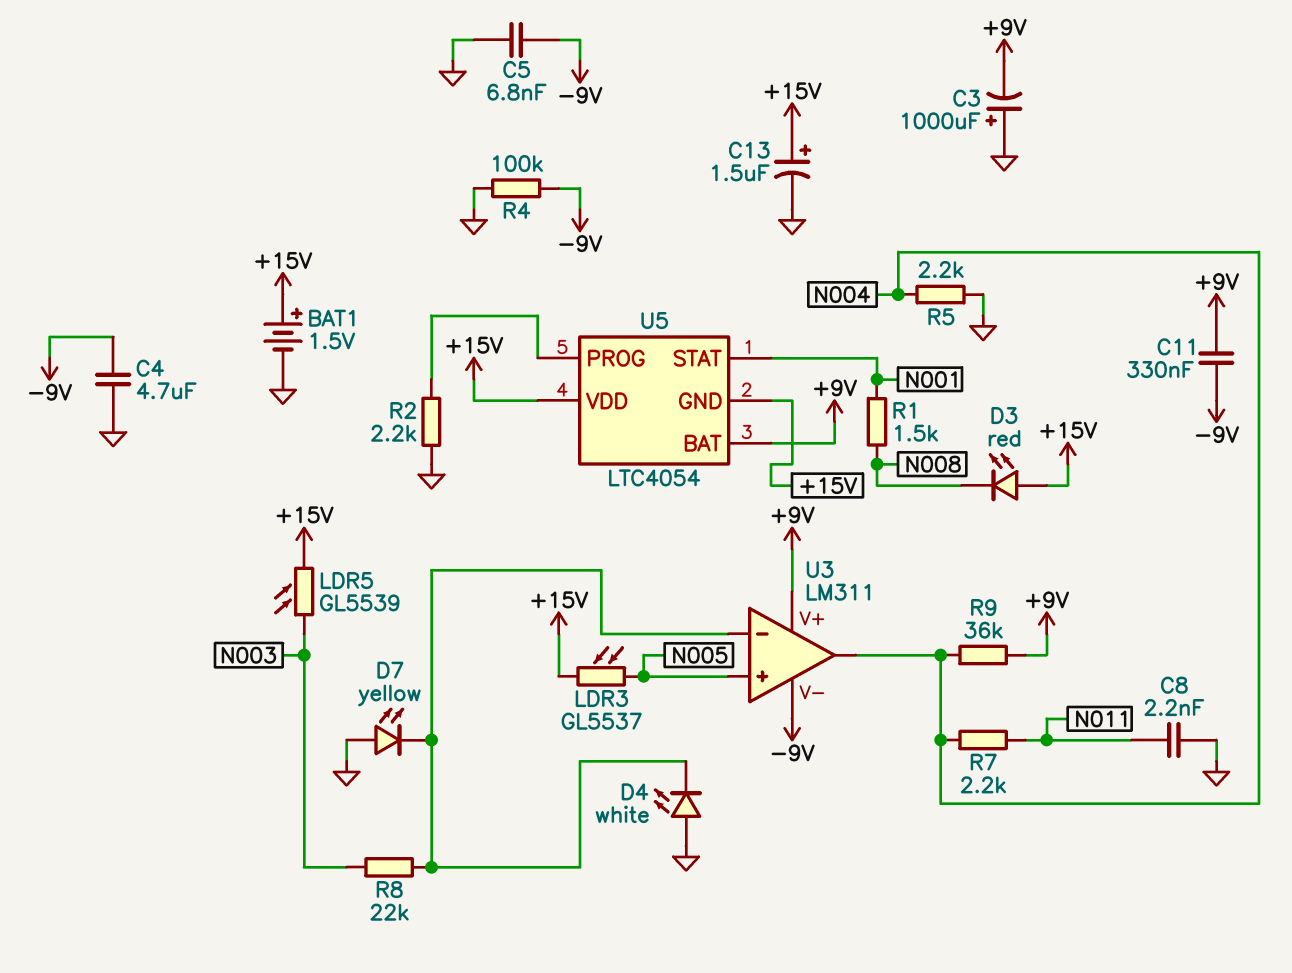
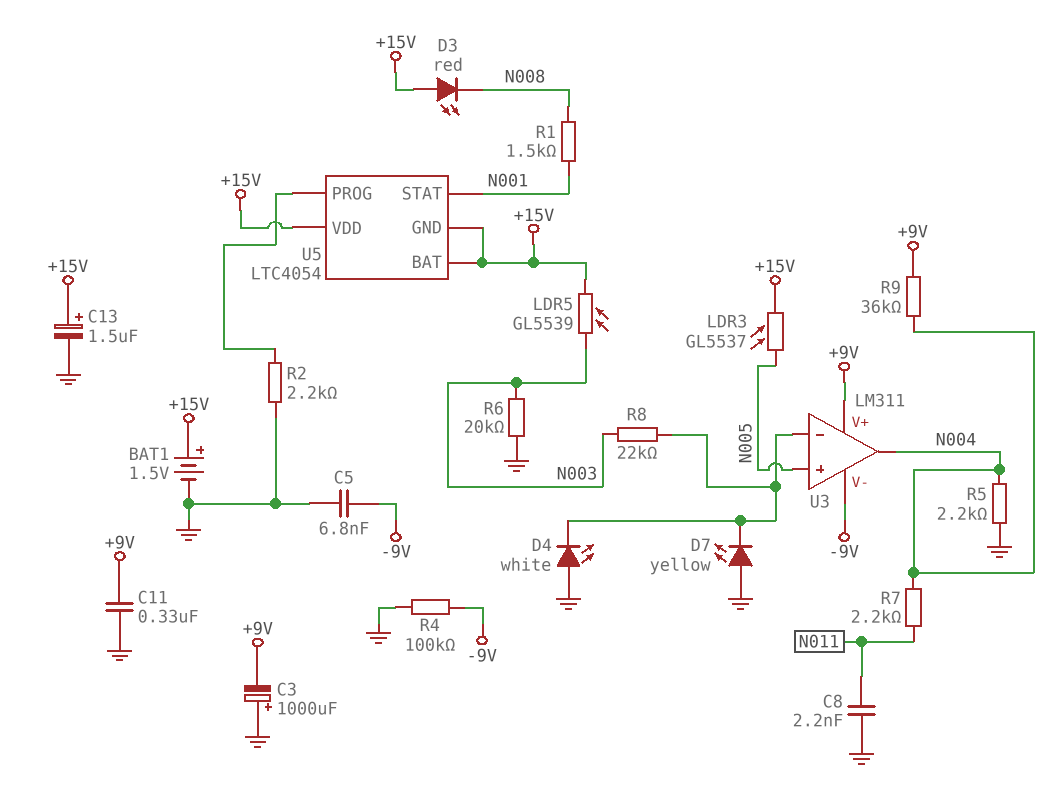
C4: 4.7uF (-9V, GND) -> none
C11: 330nF (+9V, -9V) -> 330nF (+9V, GND)
R6: none -> 20k (GND, N003)
U5 pin BAT: +9V -> +15V

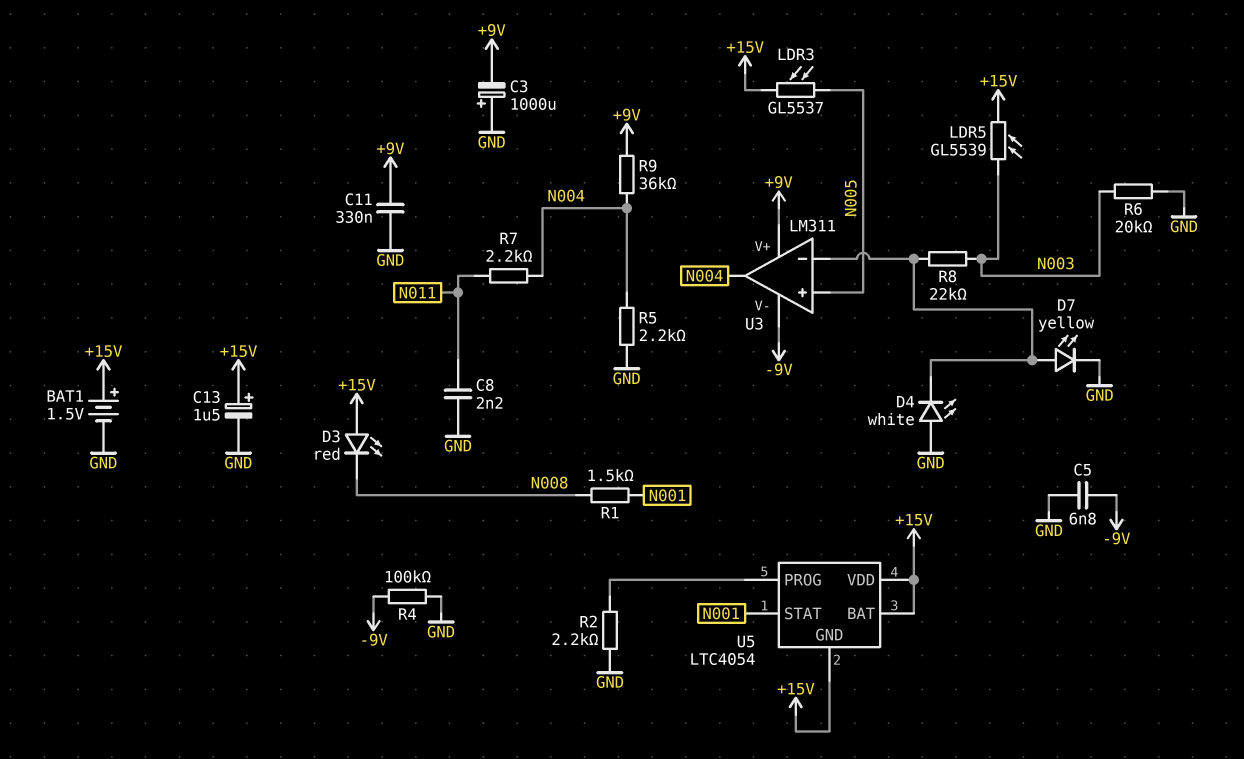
D7: LED yellow (A GND, K U3/in-) -> LED yellow (A U3/in-, K GND)

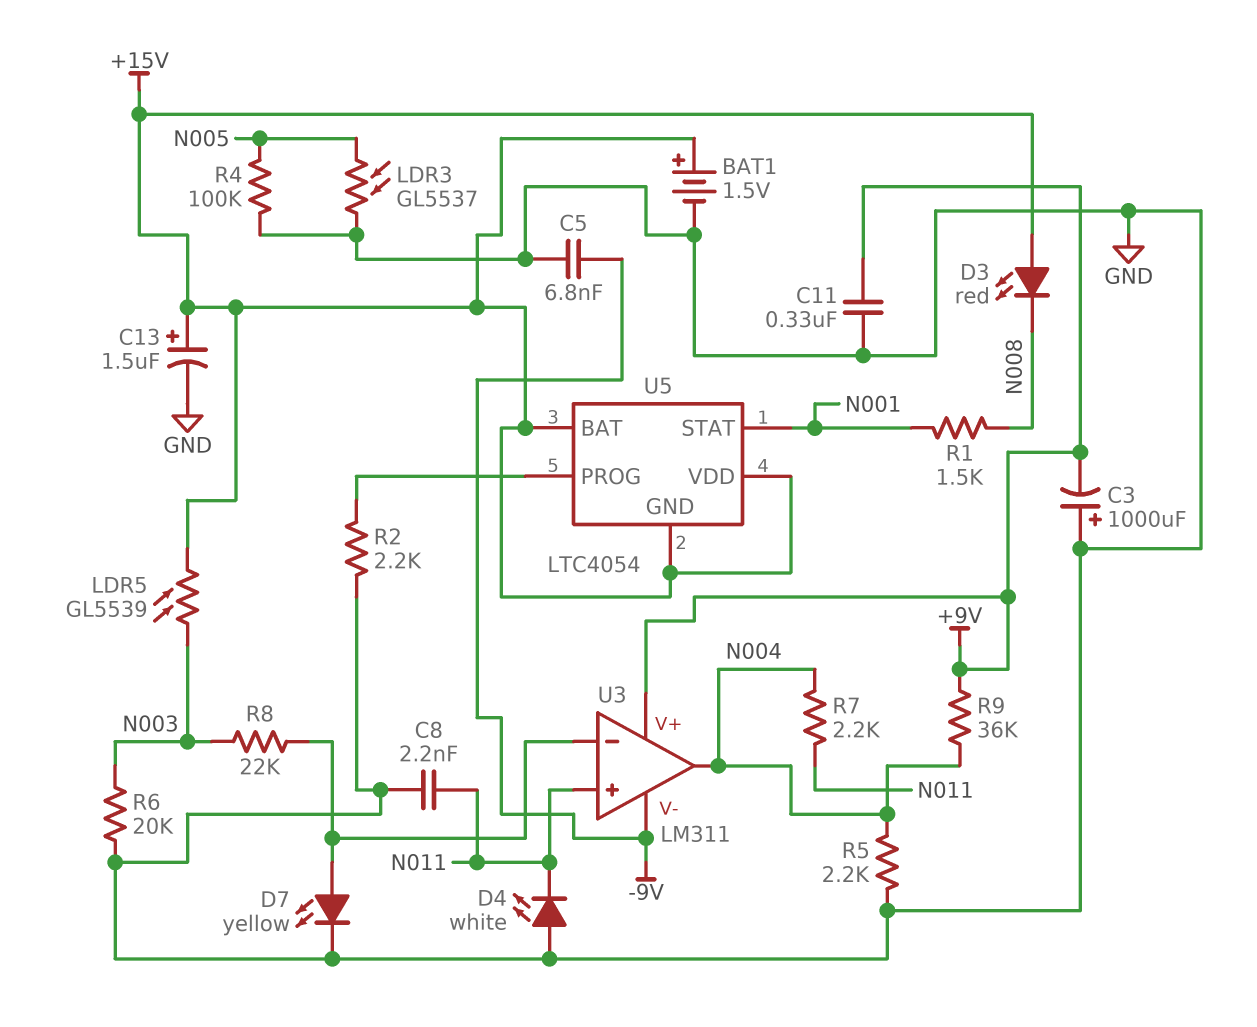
D4: LED white (A GND, K U3/in-) -> LED white (A GND, K N011)
LDR3: GL5537 (+15V, N005) -> GL5537 (GND, N005)
R4: 100k (-9V, GND) -> 100k (GND, N005)
U3 pin in+: N005 -> N011

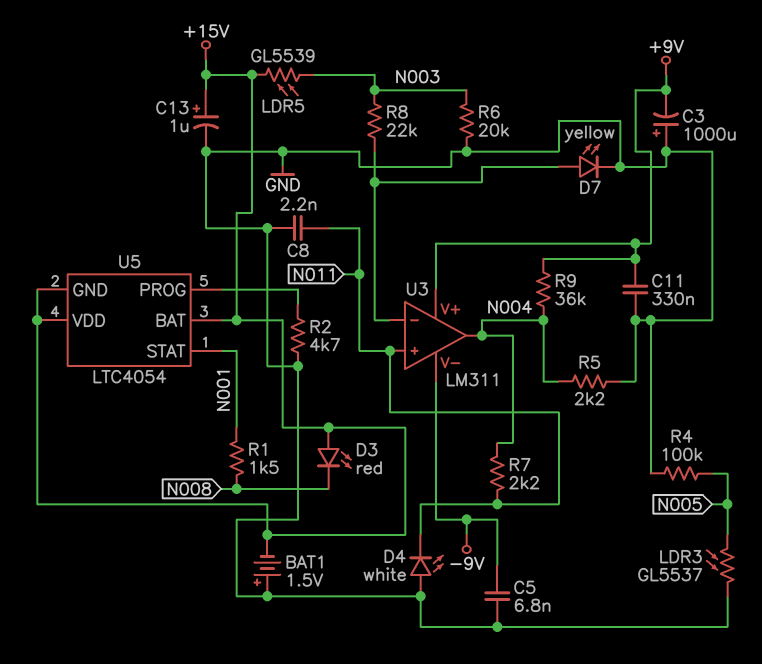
BAT1: 1.5V (plus +15V, minus GND) -> 1.5V (plus GND, minus +15V)
C13: 1.5uF (plus +15V, minus GND) -> 1uF (plus +15V, minus GND)
R2: 2.2k (GND, U5/PROG) -> 4.7k (GND, U5/PROG)

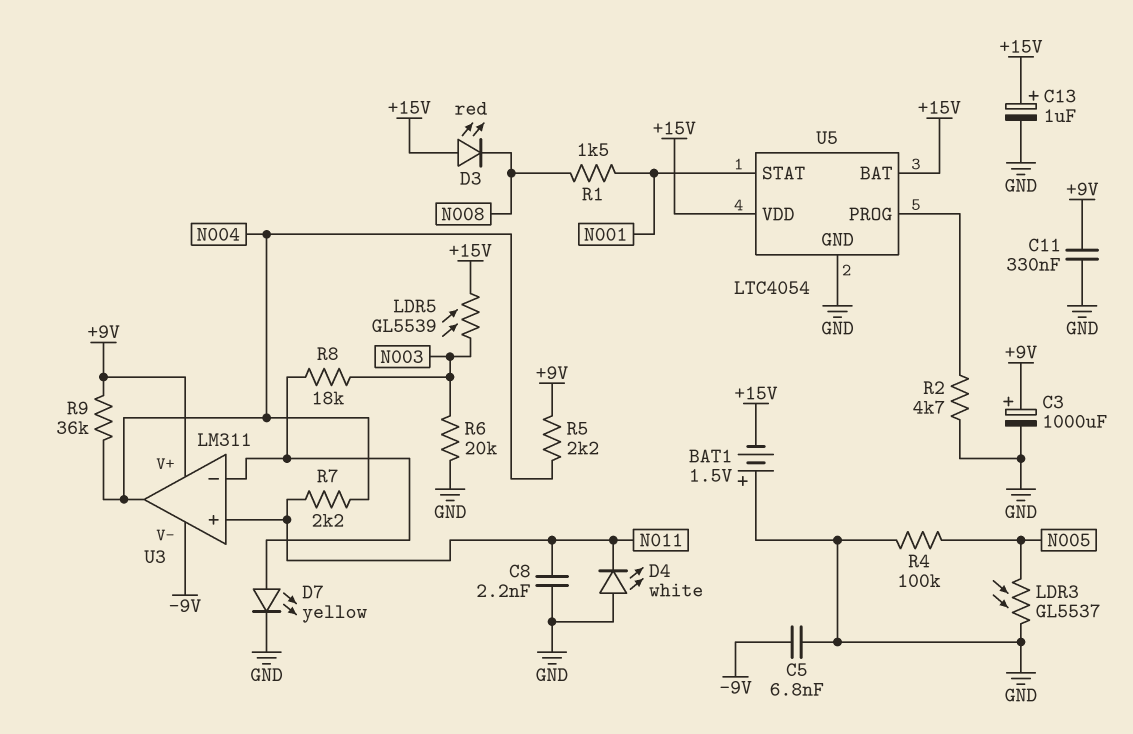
C3: 1000uF (plus GND, minus +9V) -> 1000uF (plus +9V, minus GND)
R5: 2.2k (GND, N004) -> 2.2k (+9V, N004)
R8: 22k (N003, U3/in-) -> 18k (N003, U3/in-)
U5 pin GND: +15V -> GND

